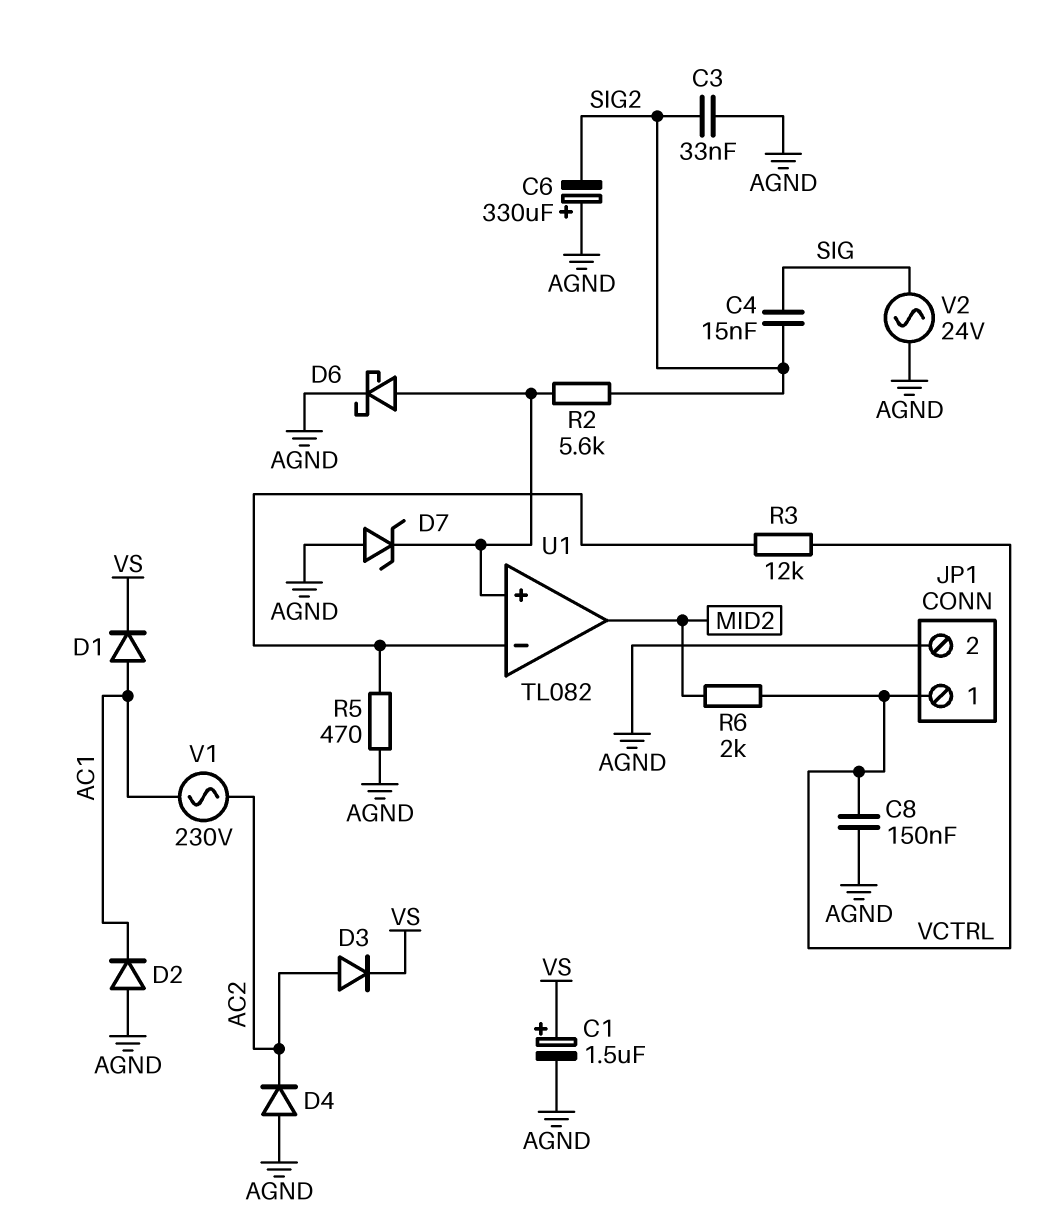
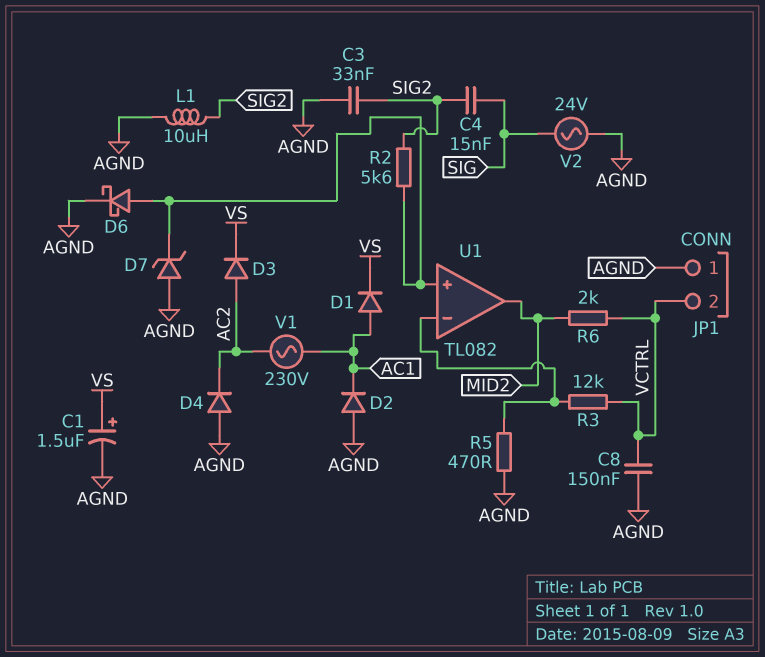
C6: 330uF (plus AGND, minus SIG2) -> none
JP1 pin 1: VCTRL -> AGND
JP1 pin 2: AGND -> VCTRL
L1: none -> 10uH (AGND, SIG2)

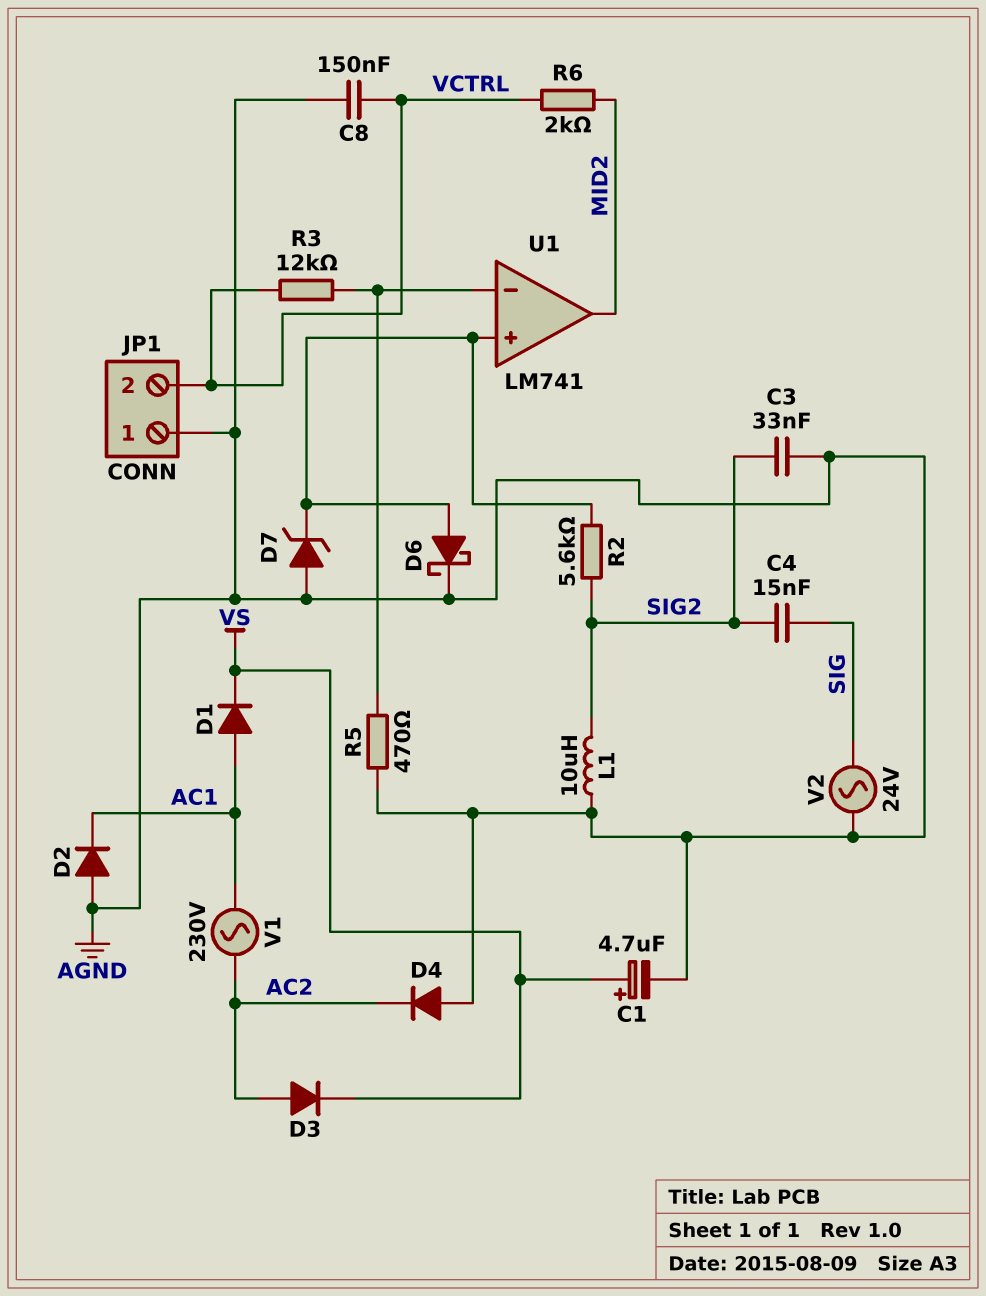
C1: 1.5uF (plus VS, minus AGND) -> 4.7uF (plus VS, minus AGND)
U1: TL082 -> LM741

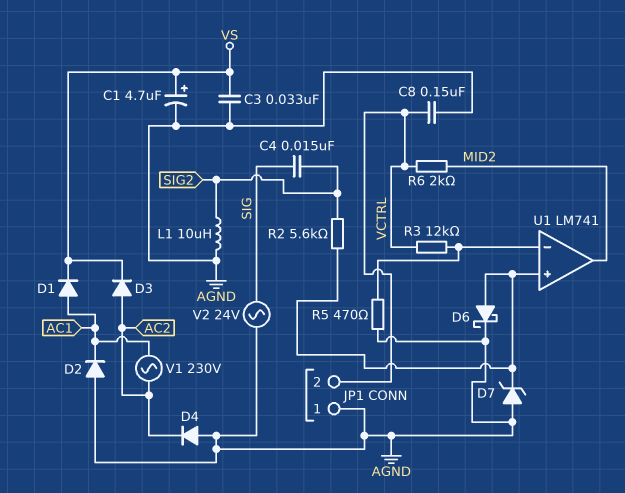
C3: 33nF (AGND, SIG2) -> 33nF (AGND, VS)

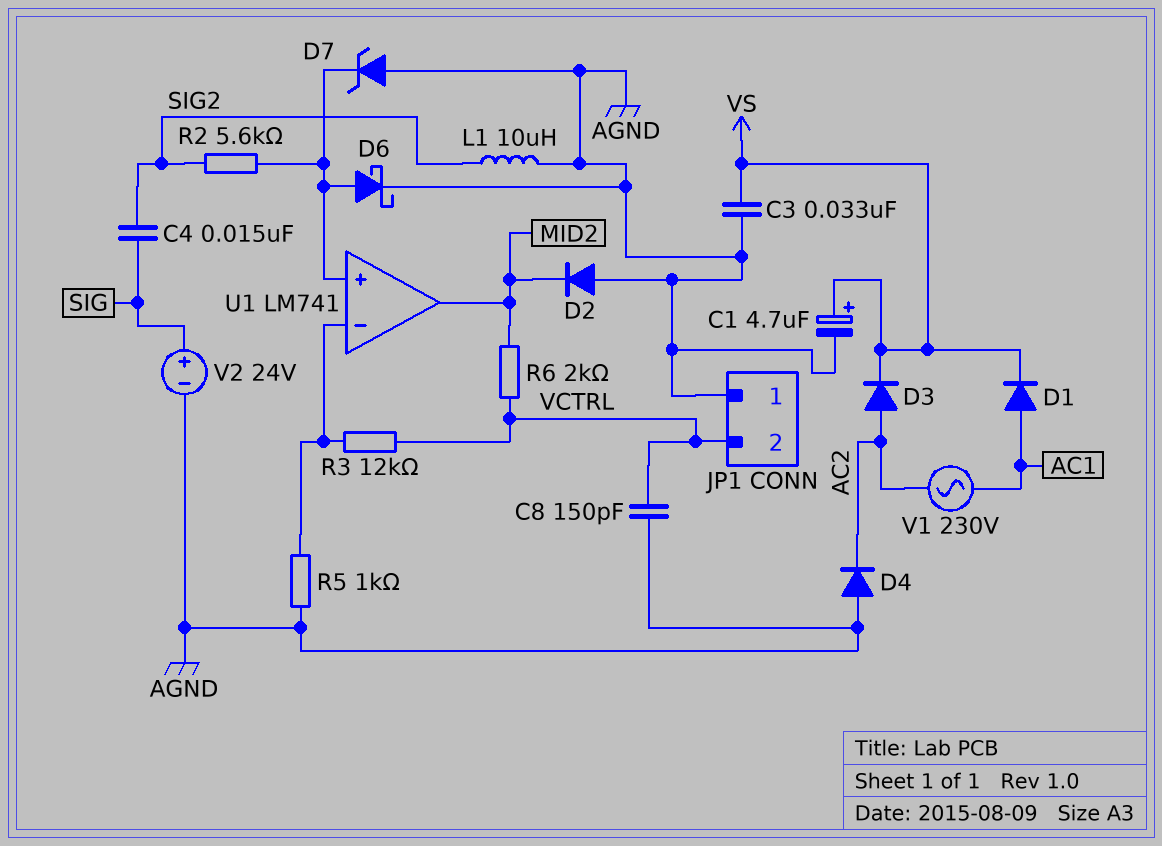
C8: 150nF (AGND, VCTRL) -> 150pF (AGND, VCTRL)
D2: diode (A AGND, K AC1) -> diode (A AGND, K MID2)
R5: 470 (AGND, U1/in-) -> 1k (AGND, U1/in-)
V2: AC 24V (AGND, SIG) -> 24V (plus SIG, minus AGND)

